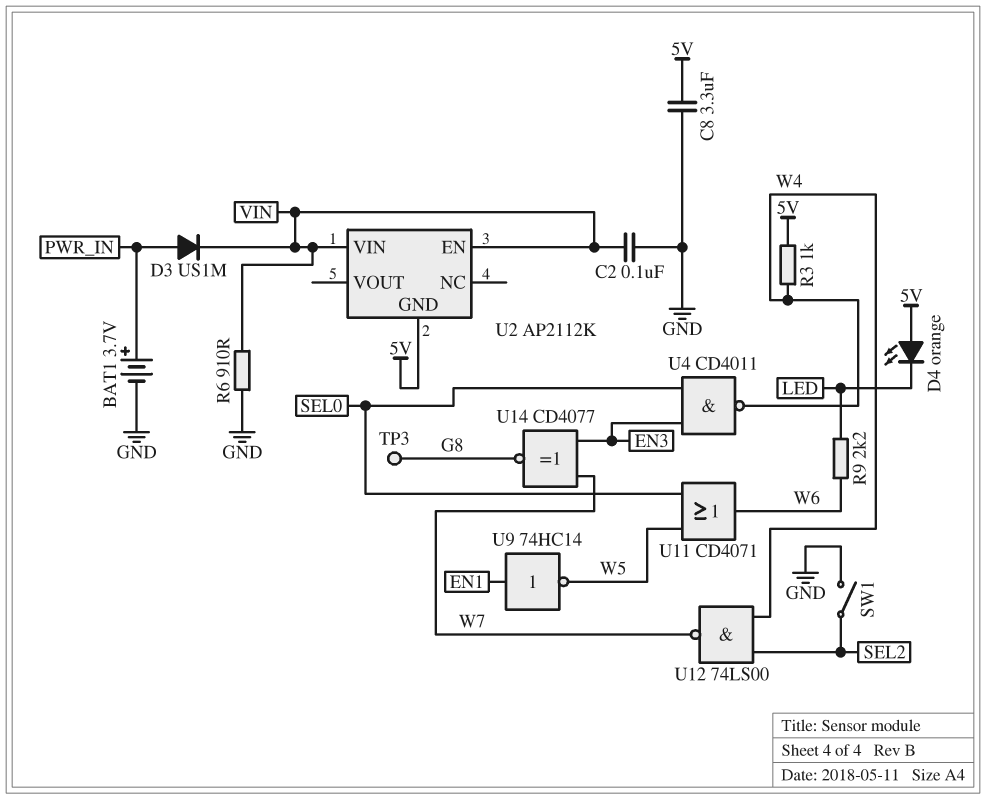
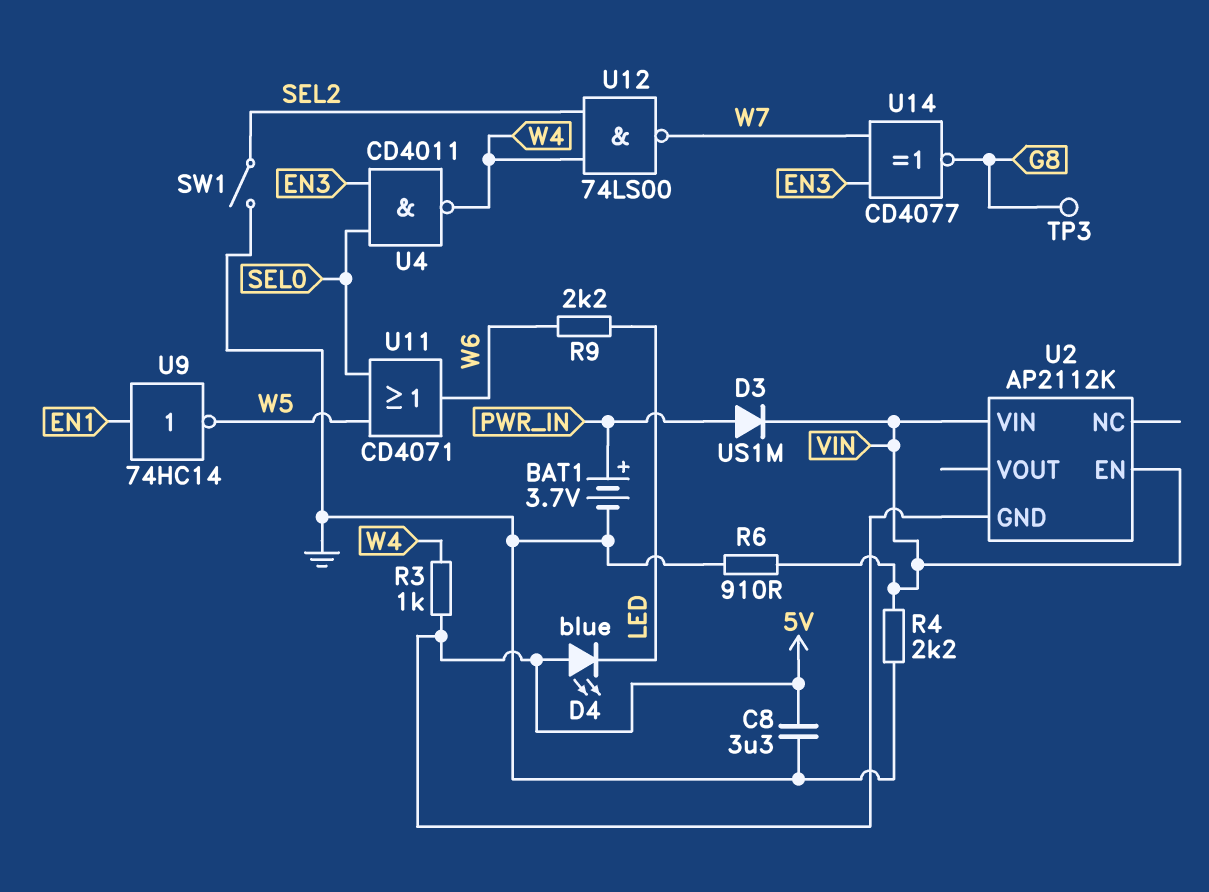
C2: 100nF (GND, VIN) -> none
D4: LED orange (A 5V, K LED) -> LED blue (A 5V, K LED)
R4: none -> 2.2k (GND, VIN)

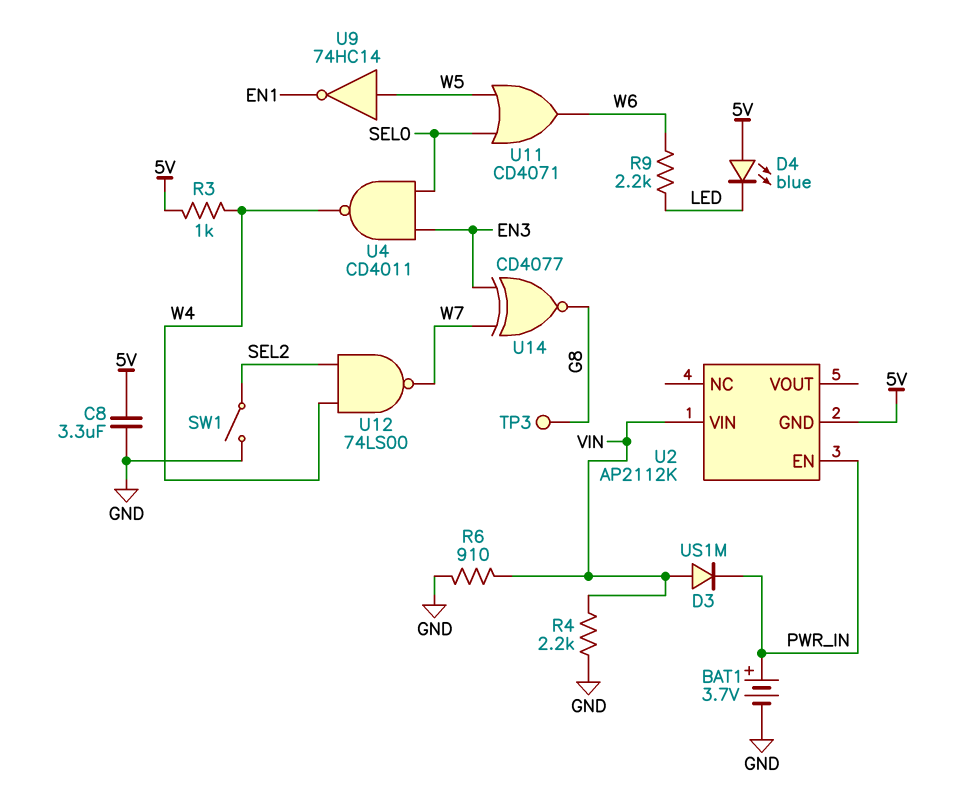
D3: diode US1M (A PWR_IN, K VIN) -> diode US1M (A VIN, K PWR_IN)
U2 pin EN: VIN -> PWR_IN
U9: NOT 74HC14 (in EN1, out W5) -> NOT 74HC14 (in W5, out EN1)

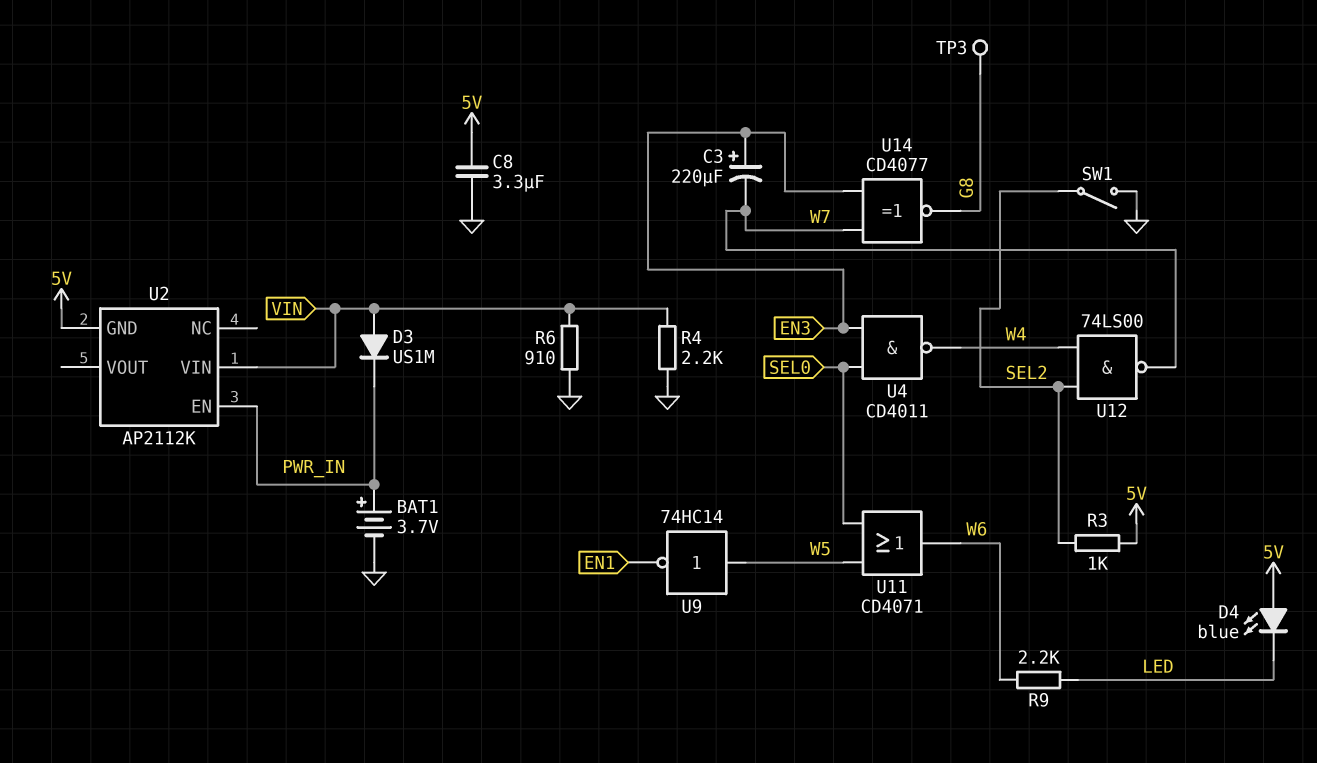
C3: none -> 220uF (plus EN3, minus W7)
R3: 1k (5V, W4) -> 1k (5V, SEL2)

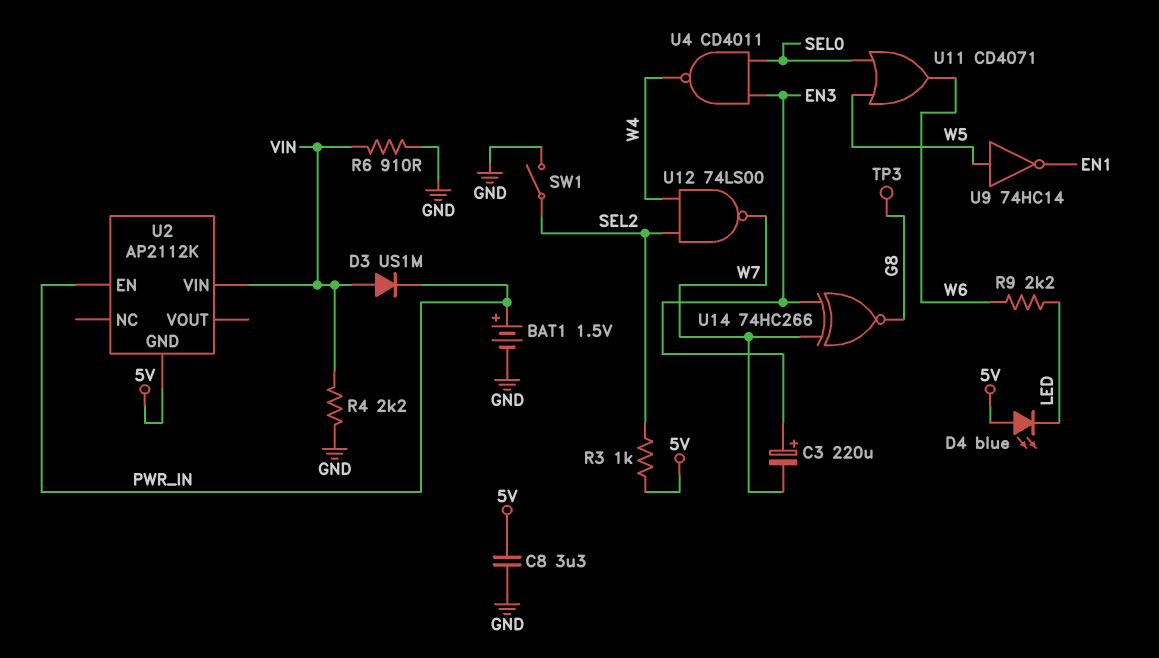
BAT1: 3.7V (plus PWR_IN, minus GND) -> 1.5V (plus PWR_IN, minus GND)
U14: XNOR CD4077 (in EN3, in W7, out G8) -> XNOR 74HC266 (in EN3, in W7, out G8)

